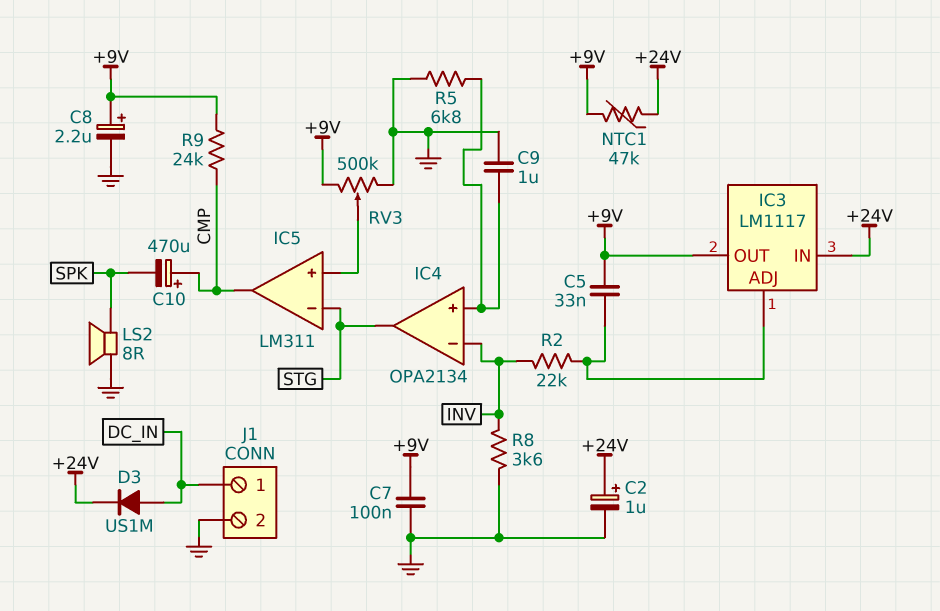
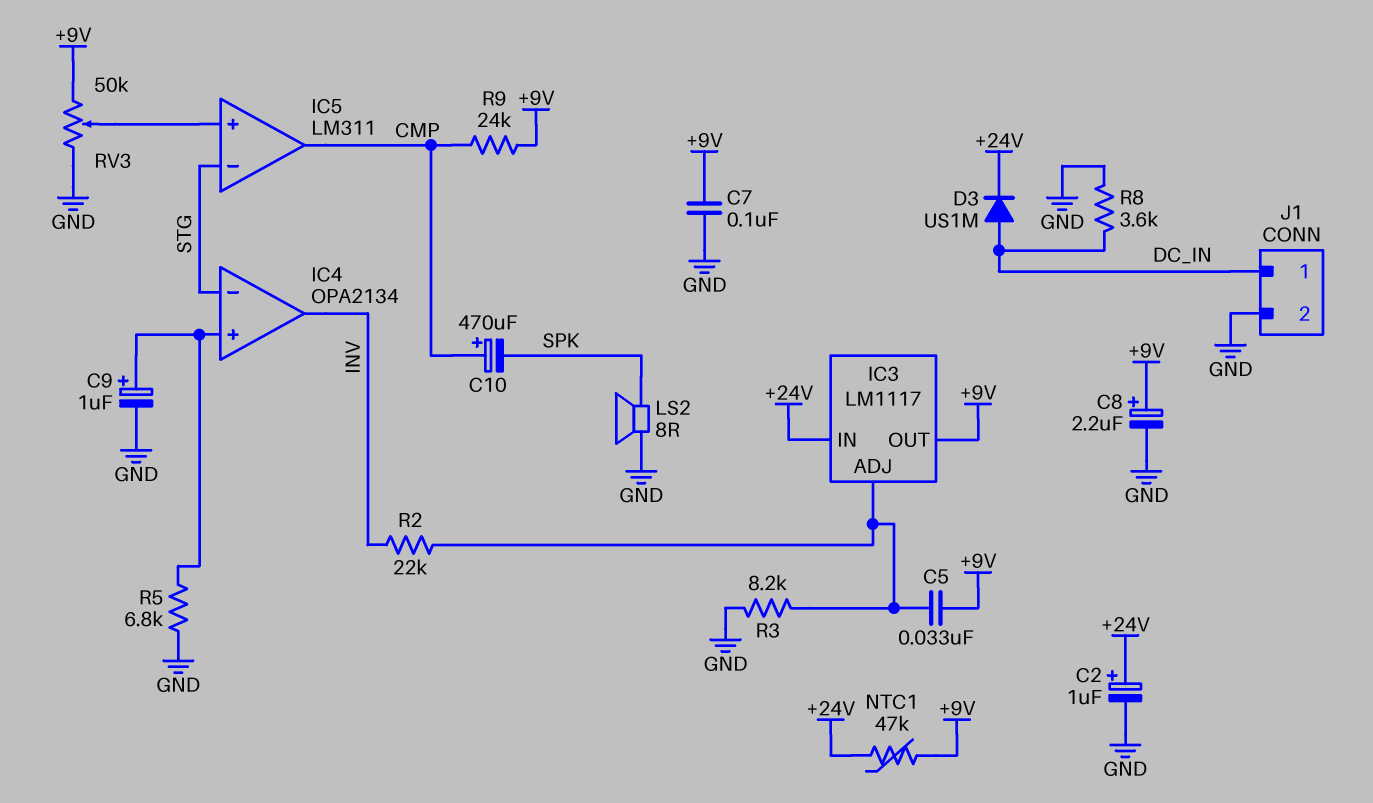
C9: 1uF (GND, IC4/in+) -> 1uF (plus IC4/in+, minus GND)
IC4 pin in-: INV -> STG
IC4 pin out: STG -> INV
R3: none -> 8.2k (GND, IC3/ADJ)
R8: 3.6k (GND, INV) -> 3.6k (DC_IN, GND)
RV3: 500k (+9V, GND, wiper IC5/in+) -> 50k (+9V, GND, wiper IC5/in+)

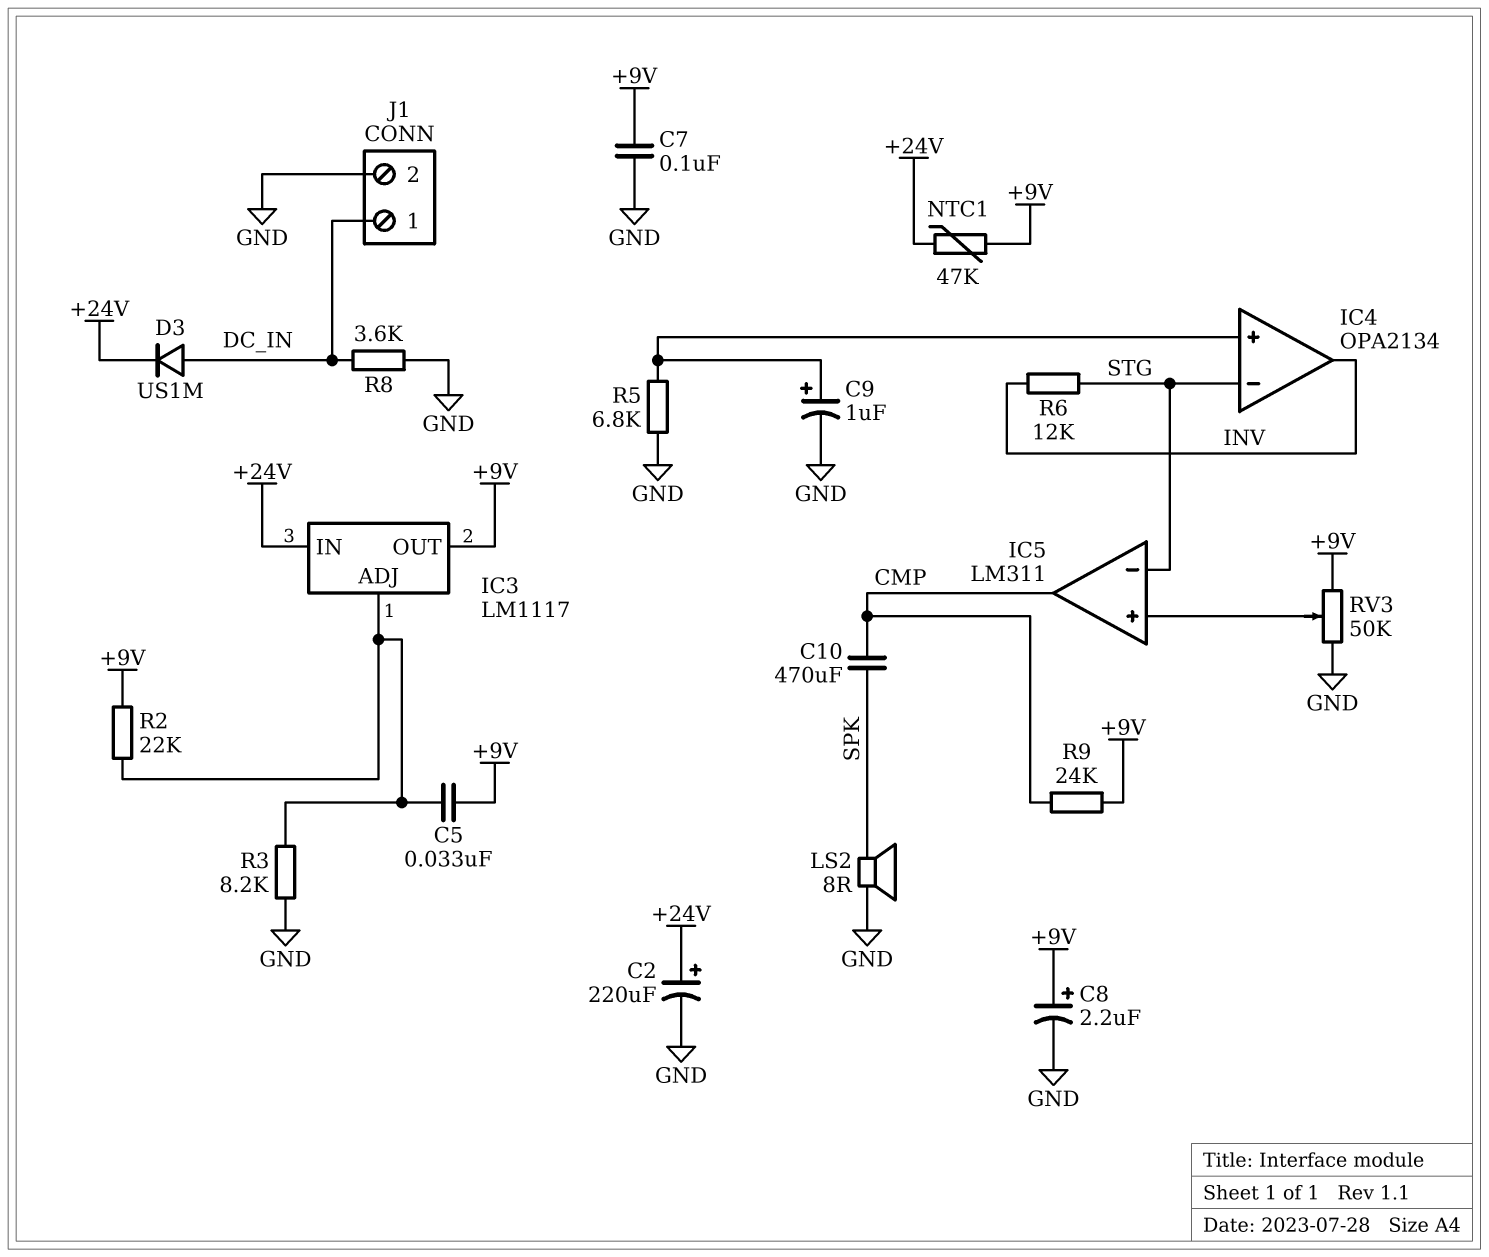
C2: 1uF (plus +24V, minus GND) -> 220uF (plus +24V, minus GND)
C10: 470uF (plus CMP, minus SPK) -> 470uF (CMP, SPK)
R2: 22k (IC3/ADJ, INV) -> 22k (+9V, IC3/ADJ)
R6: none -> 12k (INV, STG)

